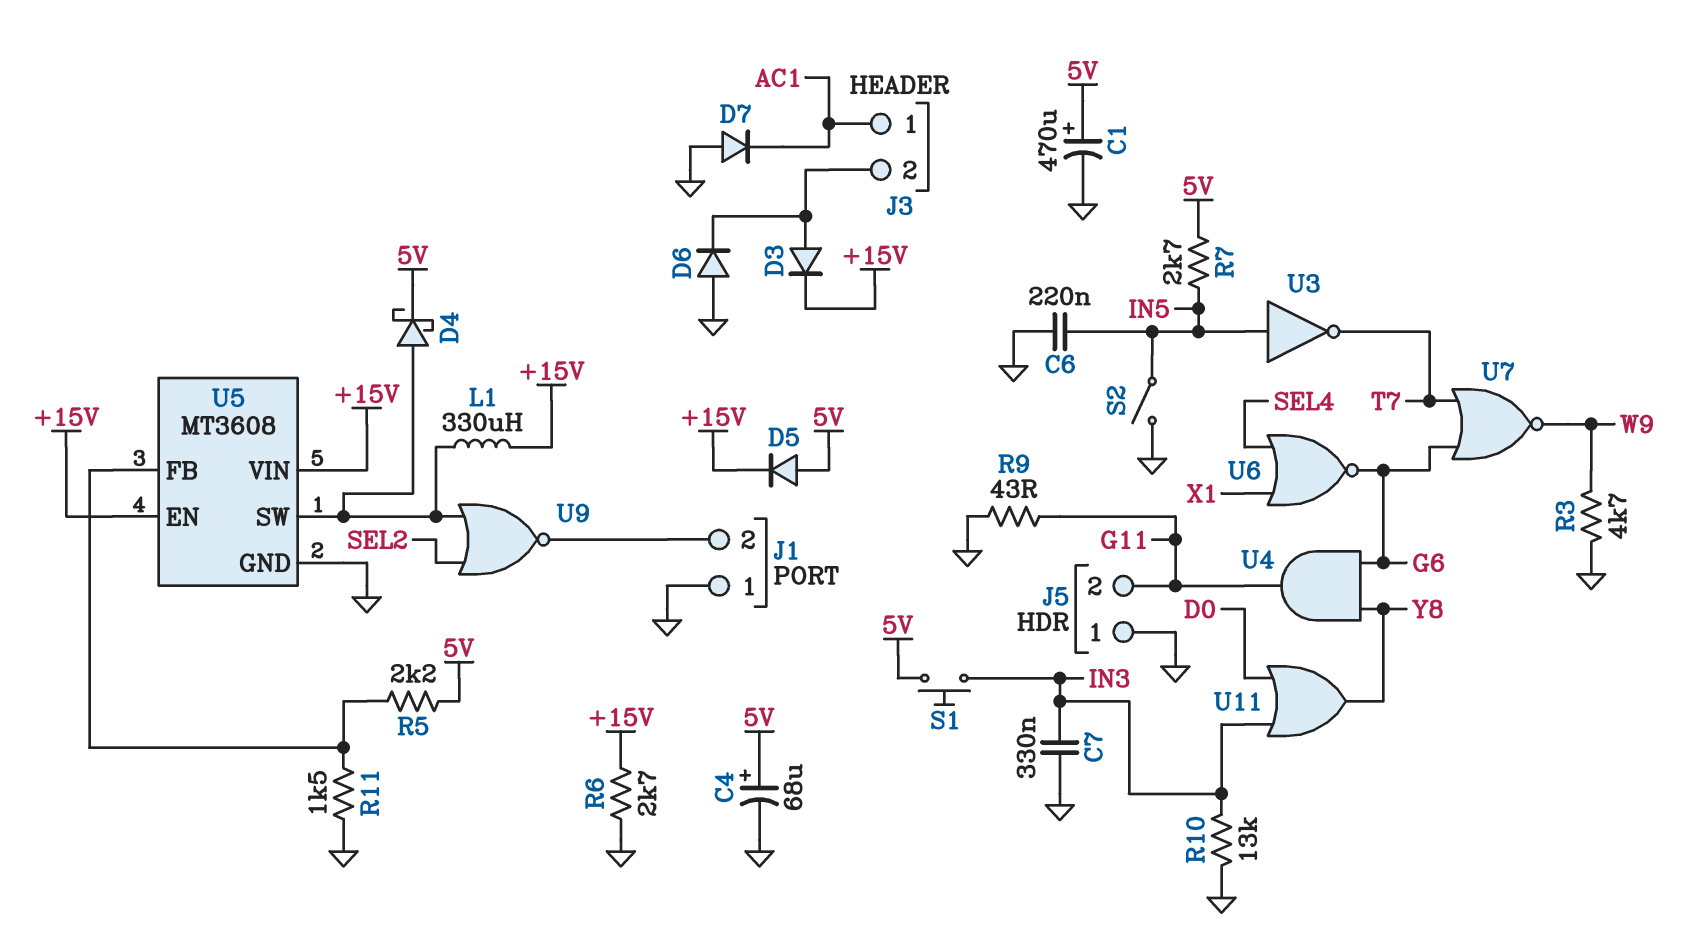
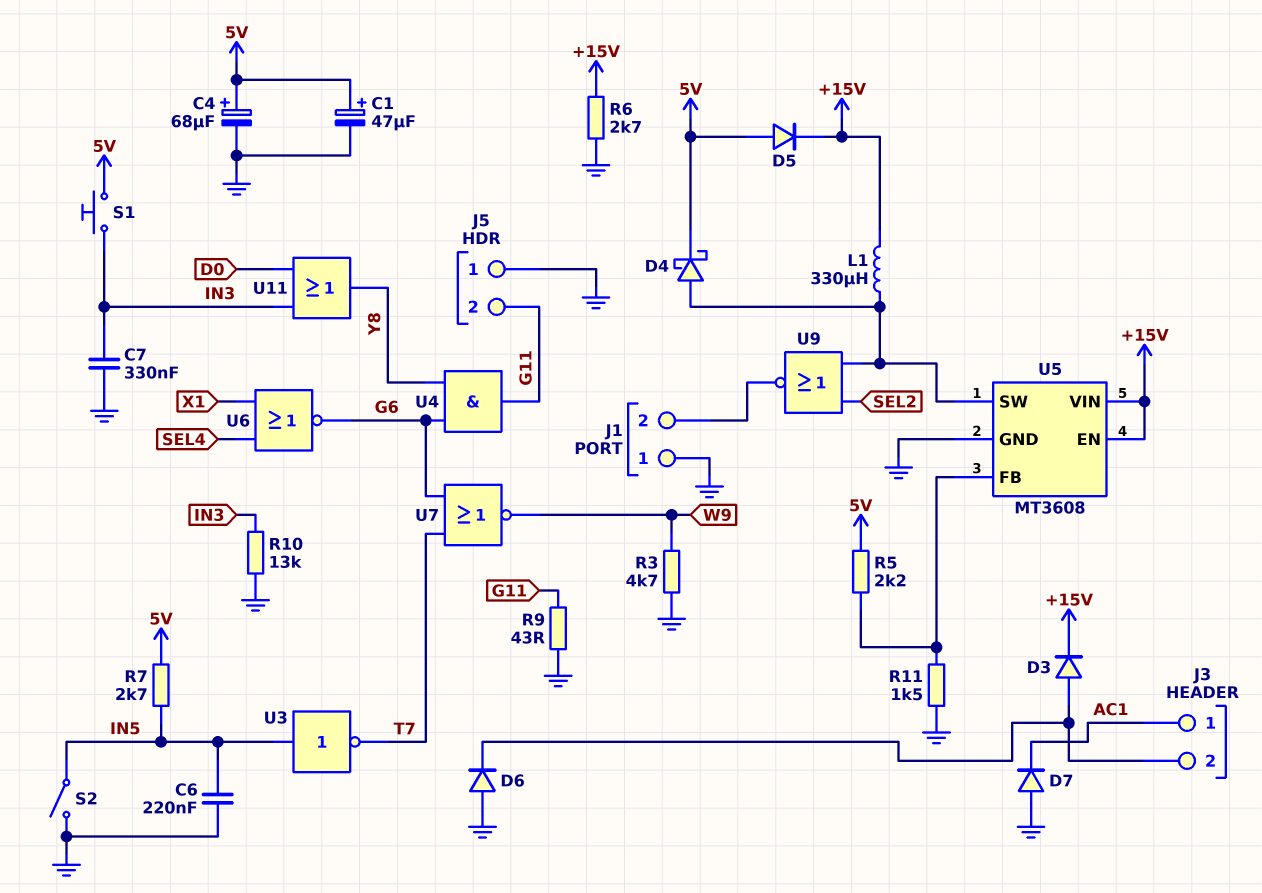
C1: 470uF (plus 5V, minus GND) -> 47uF (plus 5V, minus GND)

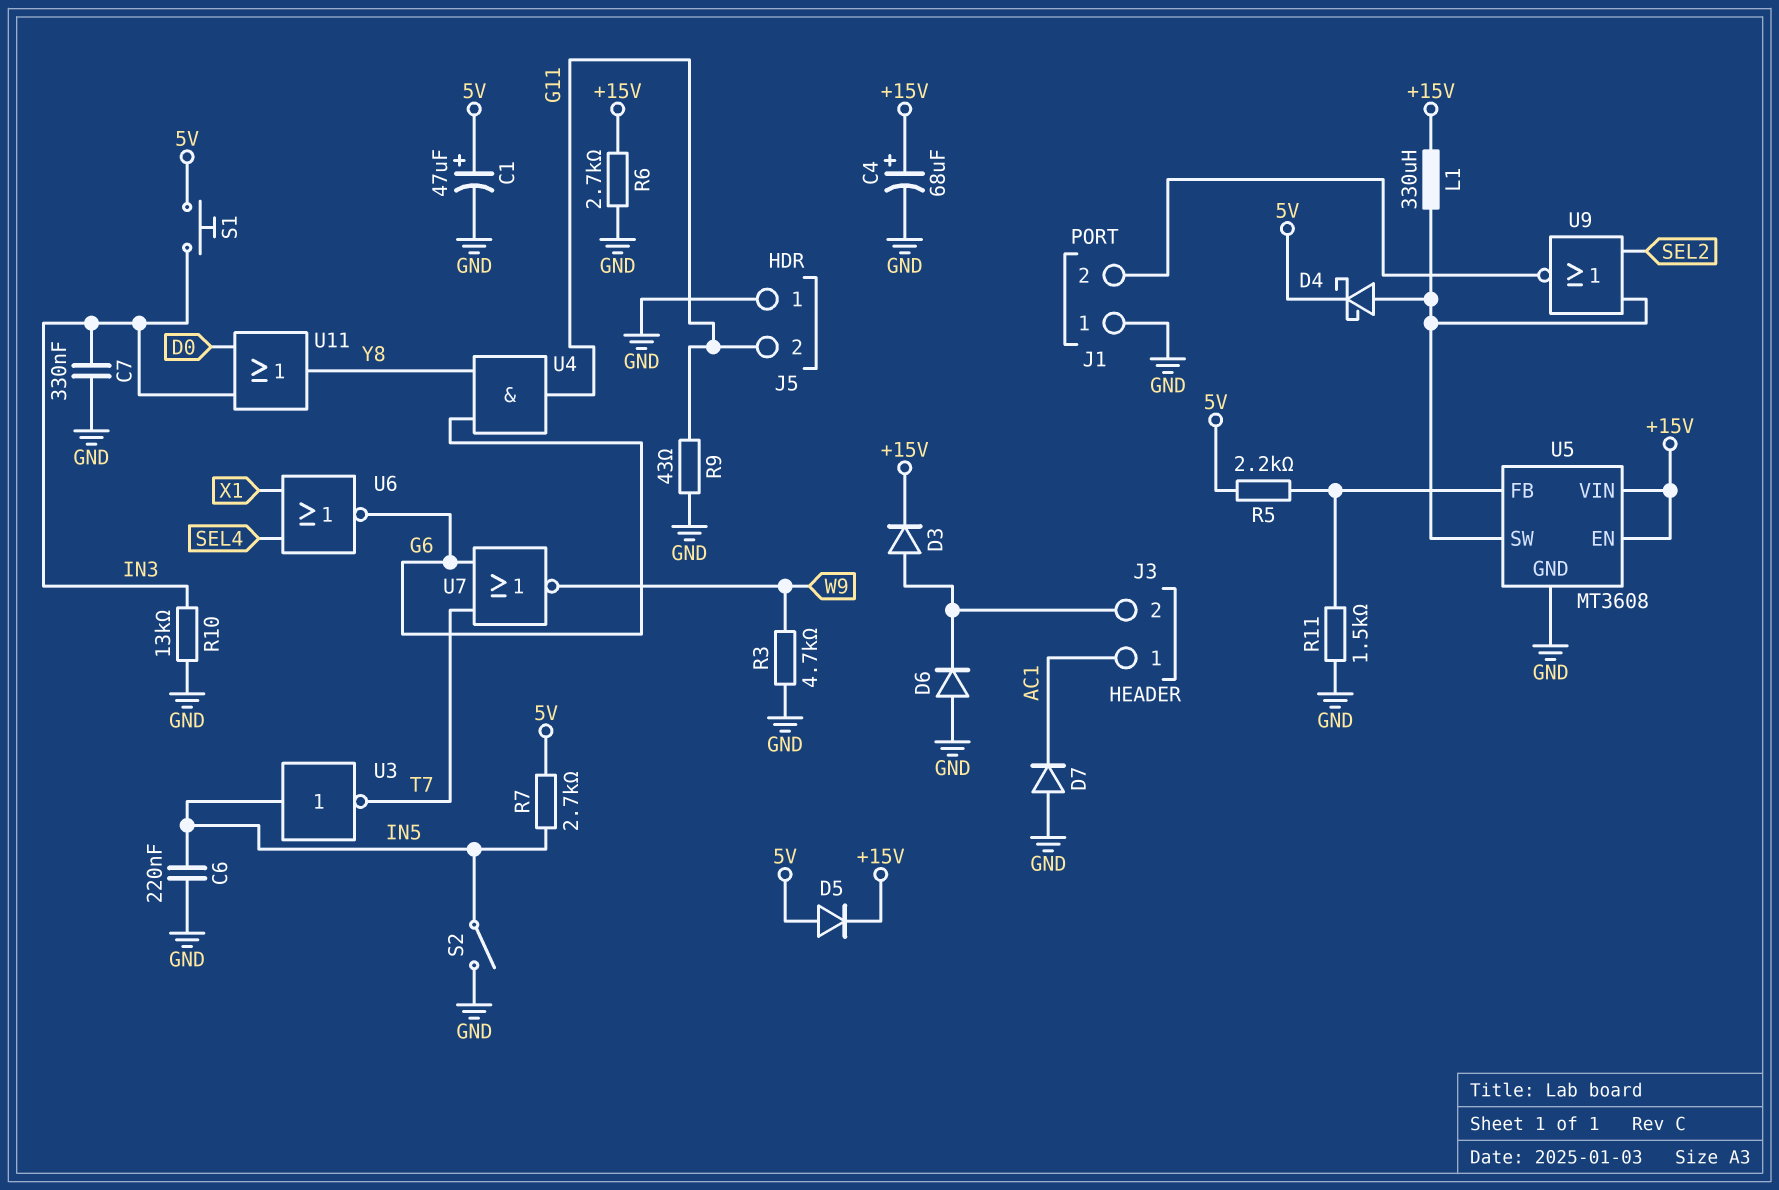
C4: 68uF (plus 5V, minus GND) -> 68uF (plus +15V, minus GND)

